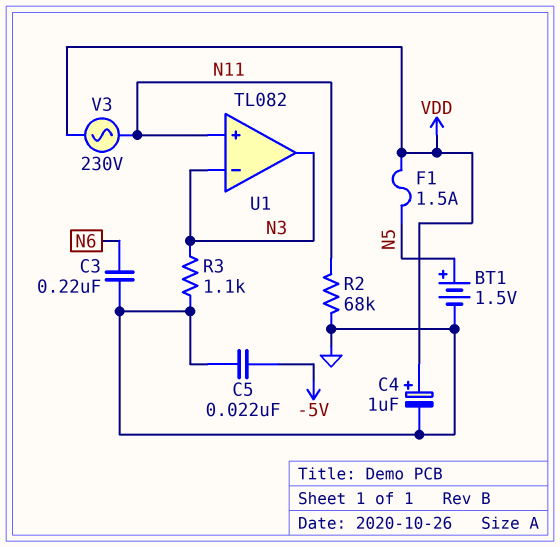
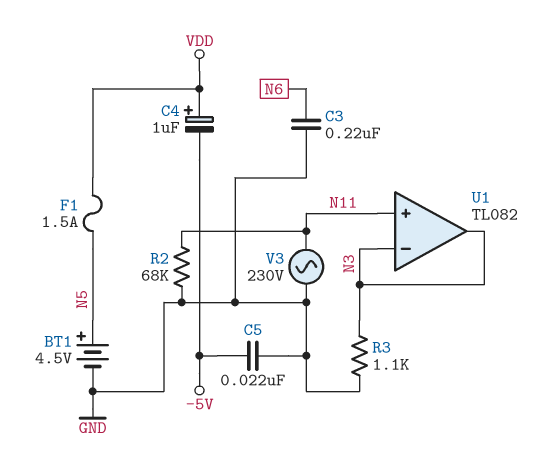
BT1: 1.5V (plus N5, minus GND) -> 4.5V (plus N5, minus GND)
C4: 1uF (plus VDD, minus GND) -> 1uF (plus VDD, minus -5V)
V3: AC 230V (N11, VDD) -> AC 230V (GND, N11)

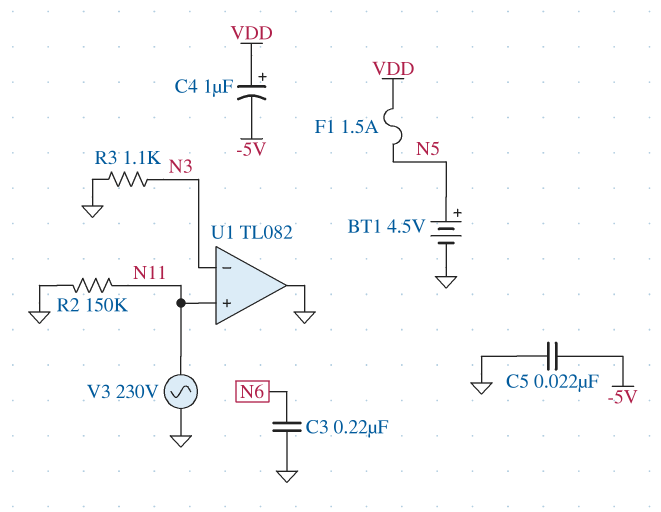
R2: 68k (GND, N11) -> 150k (GND, N11)
U1 pin out: N3 -> GND

